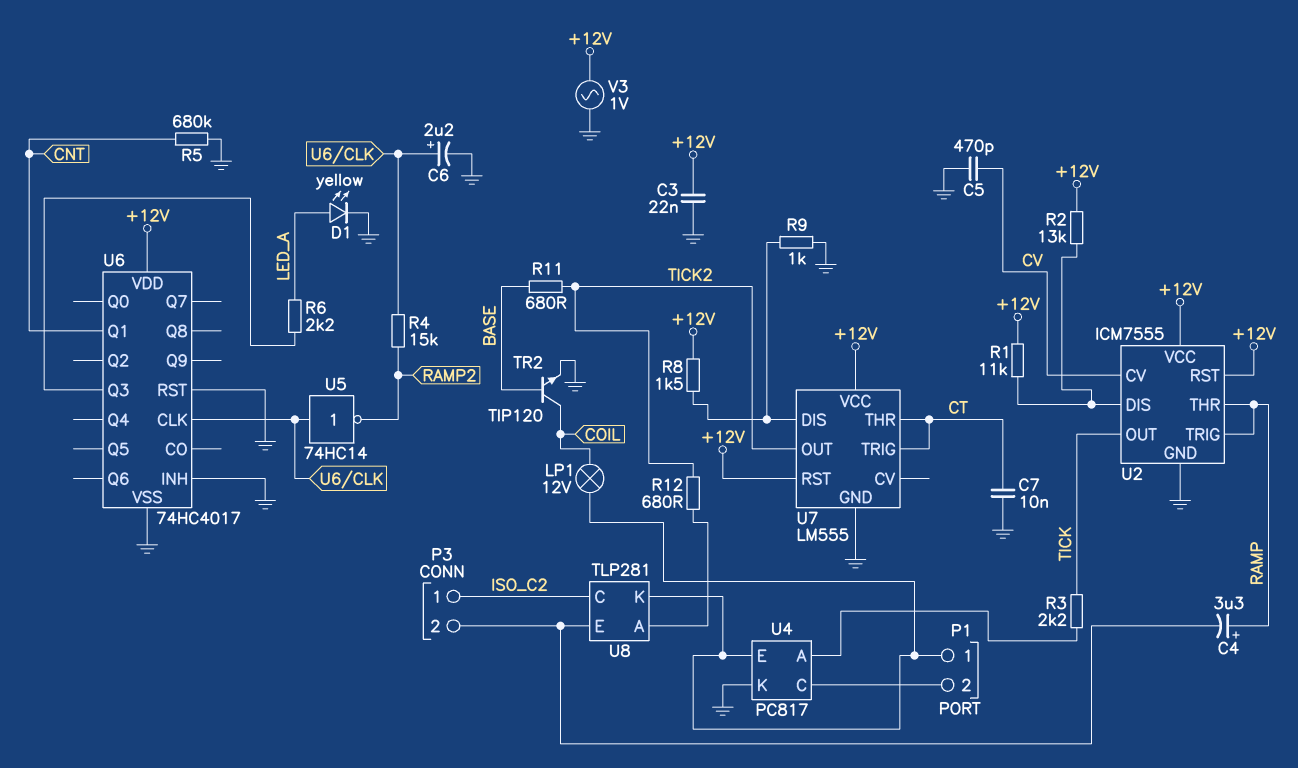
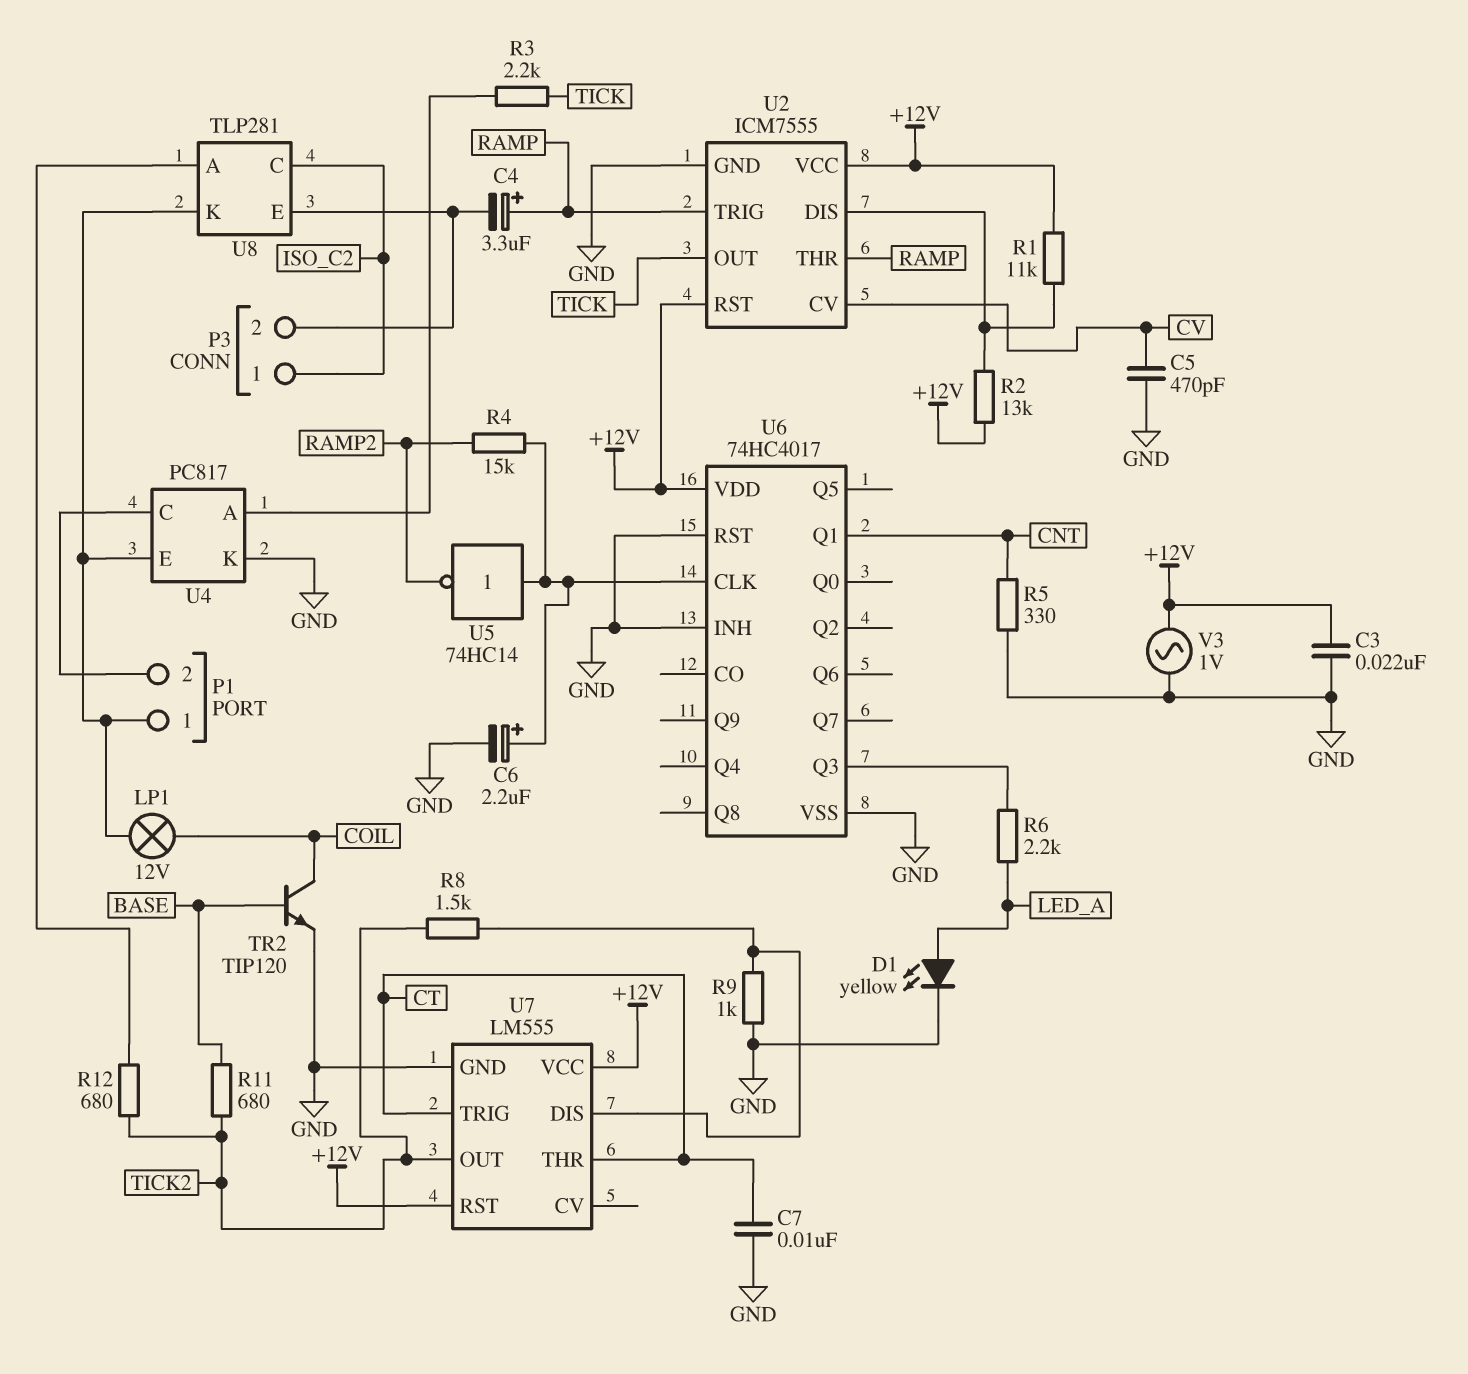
R5: 680k (CNT, GND) -> 330 (CNT, GND)
R8: 1.5k (+12V, U7/DIS) -> 1.5k (TICK2, U7/DIS)

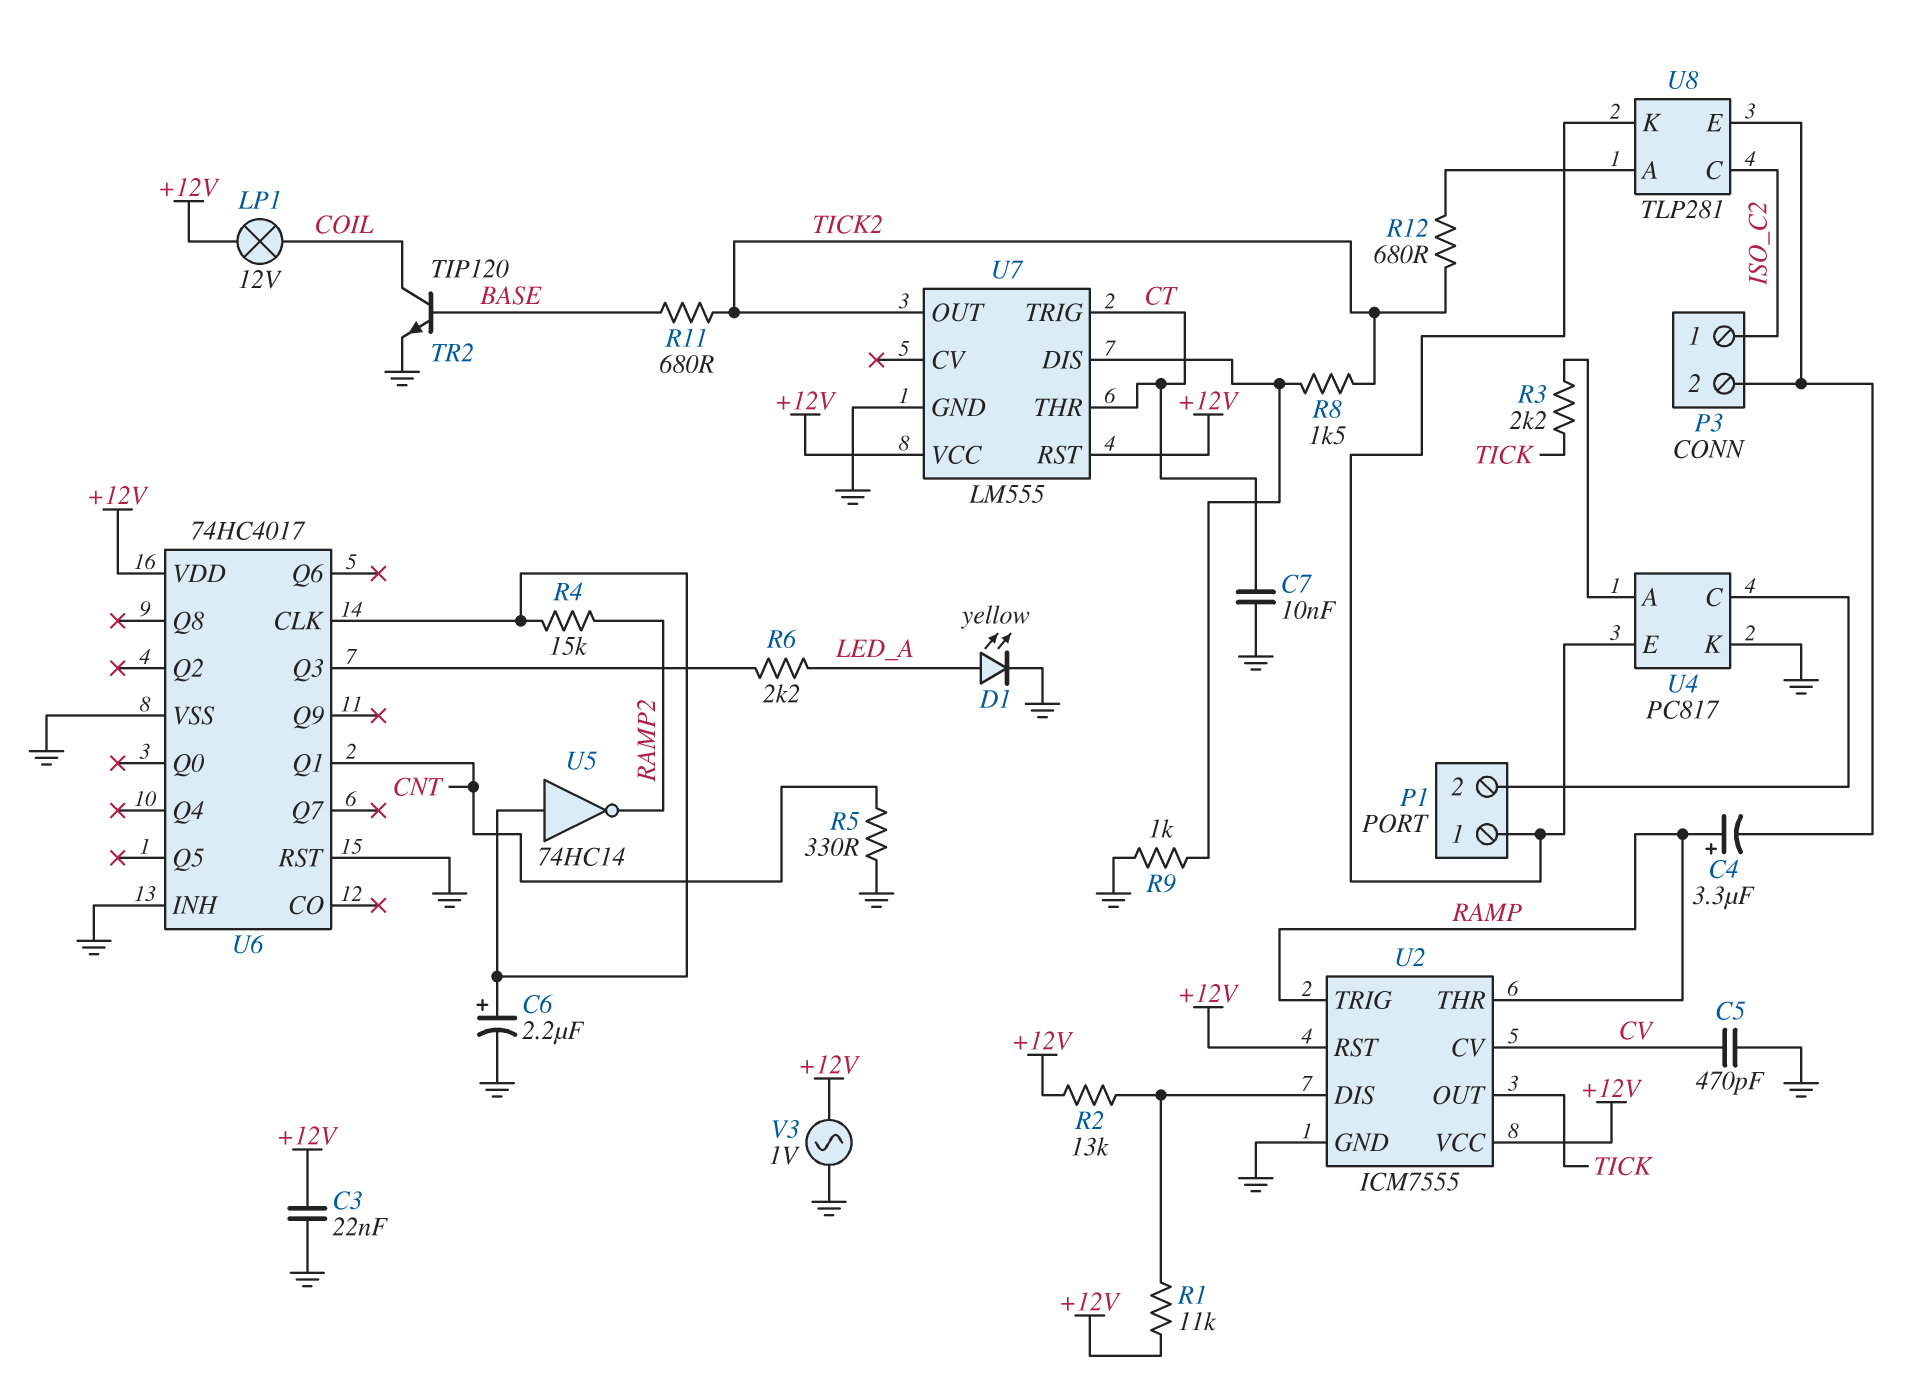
LP1: lamp 12V (COIL, P1/1) -> lamp 12V (+12V, COIL)

